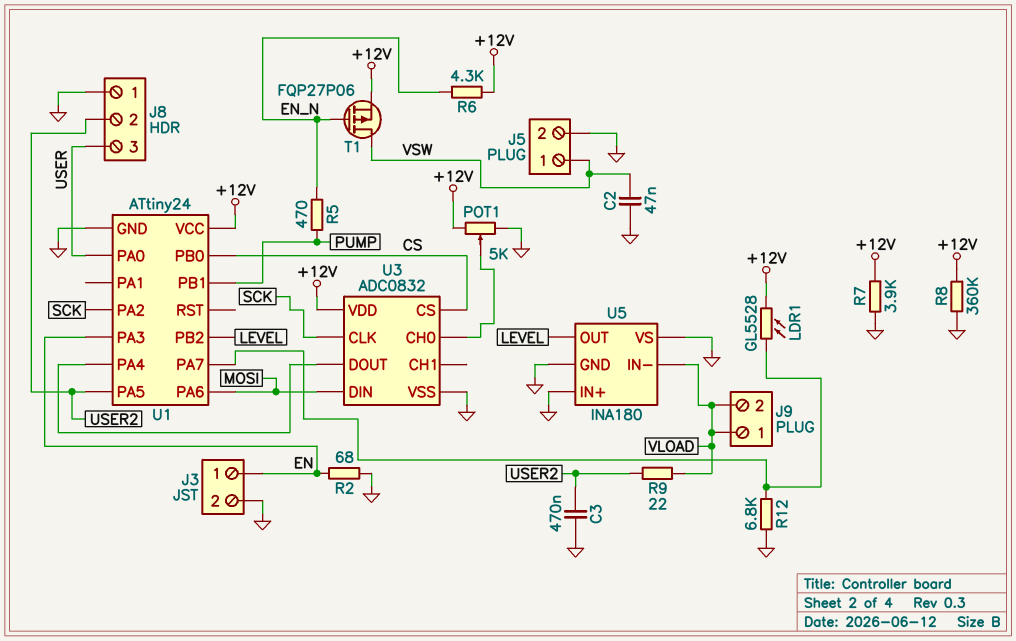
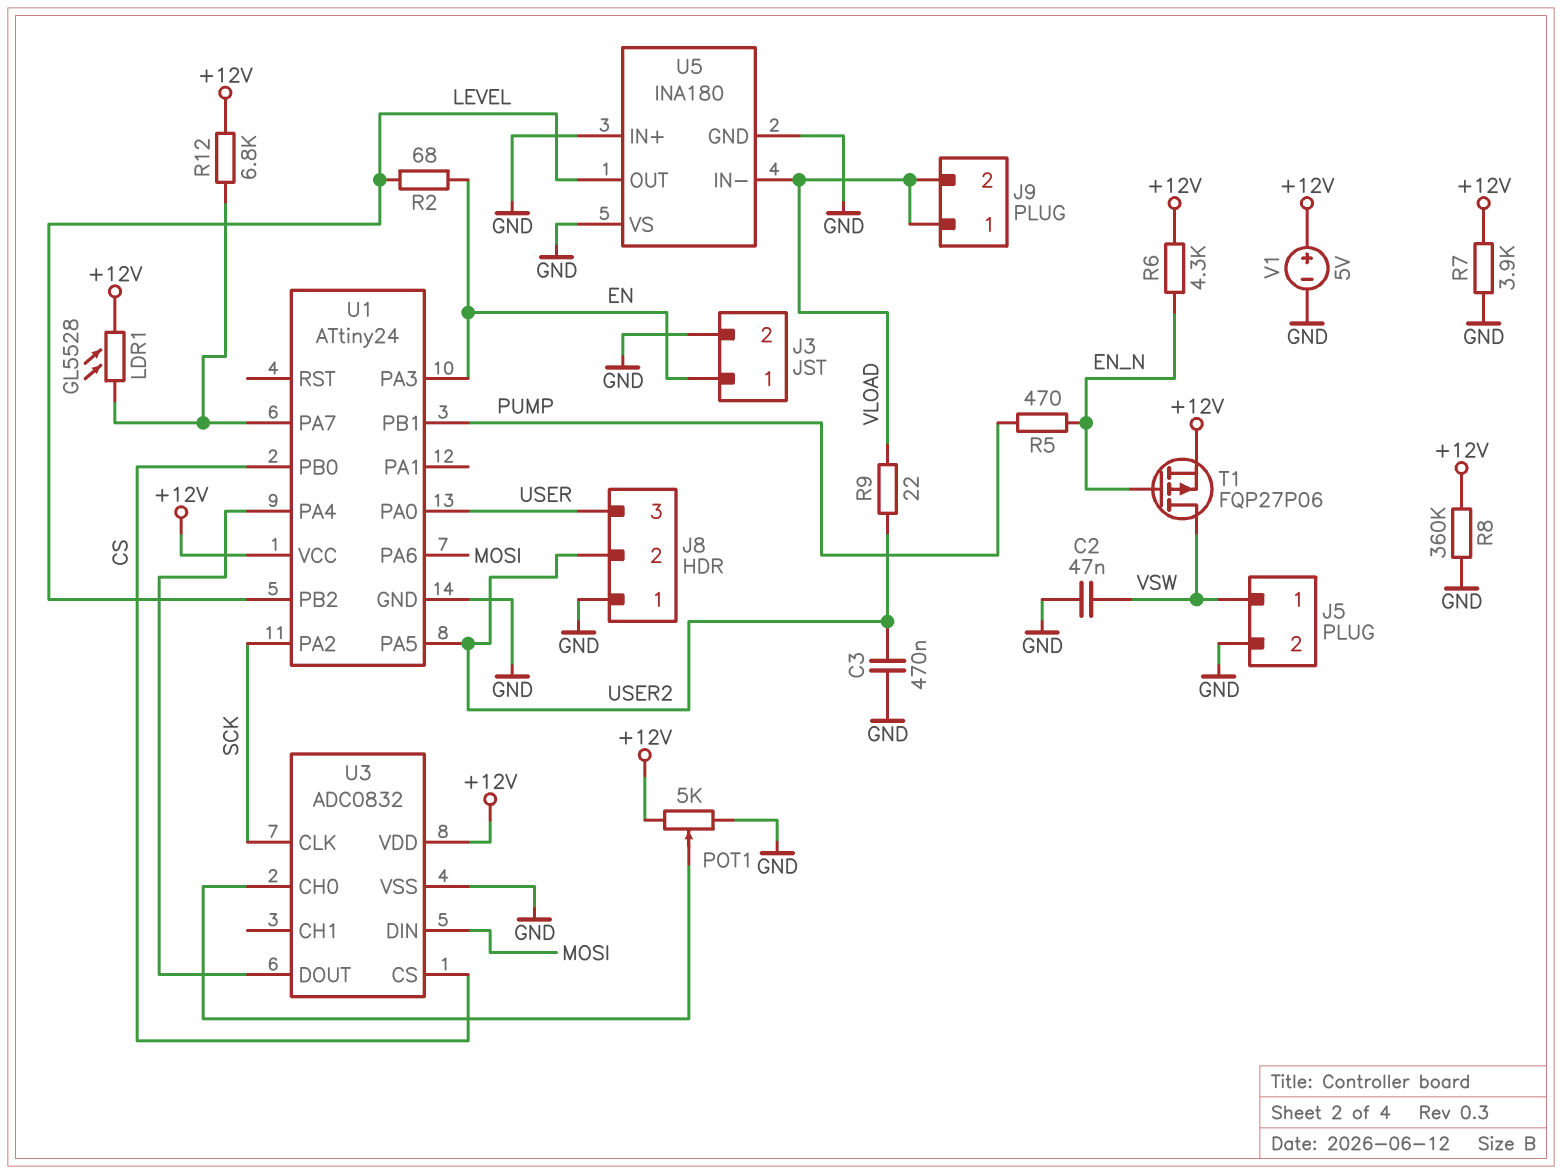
R2: 68 (EN, GND) -> 68 (EN, LEVEL)
R12: 6.8k (GND, U1/PA7) -> 6.8k (+12V, U1/PA7)
V1: none -> 5V (plus +12V, minus GND)

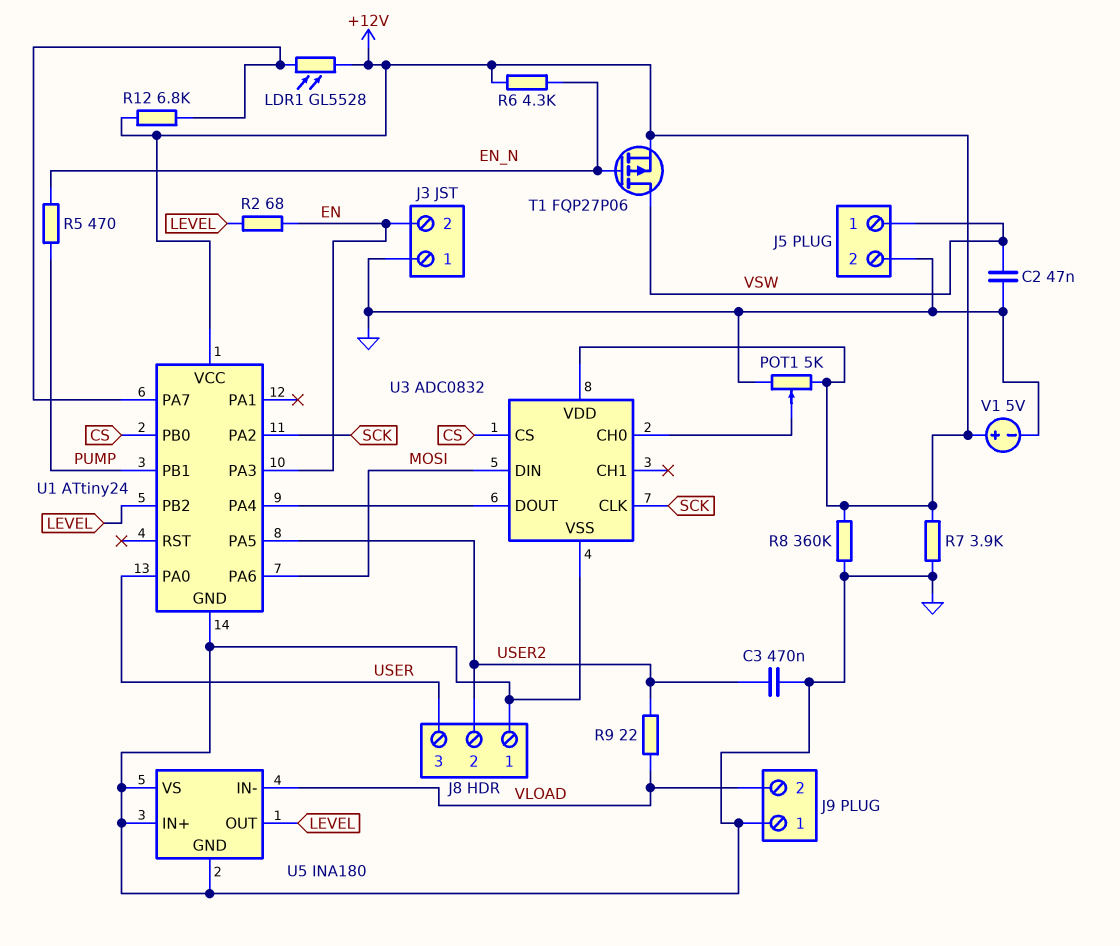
J3 pin 1: EN -> GND
J3 pin 2: GND -> EN
J9 pin 1: VLOAD -> GND

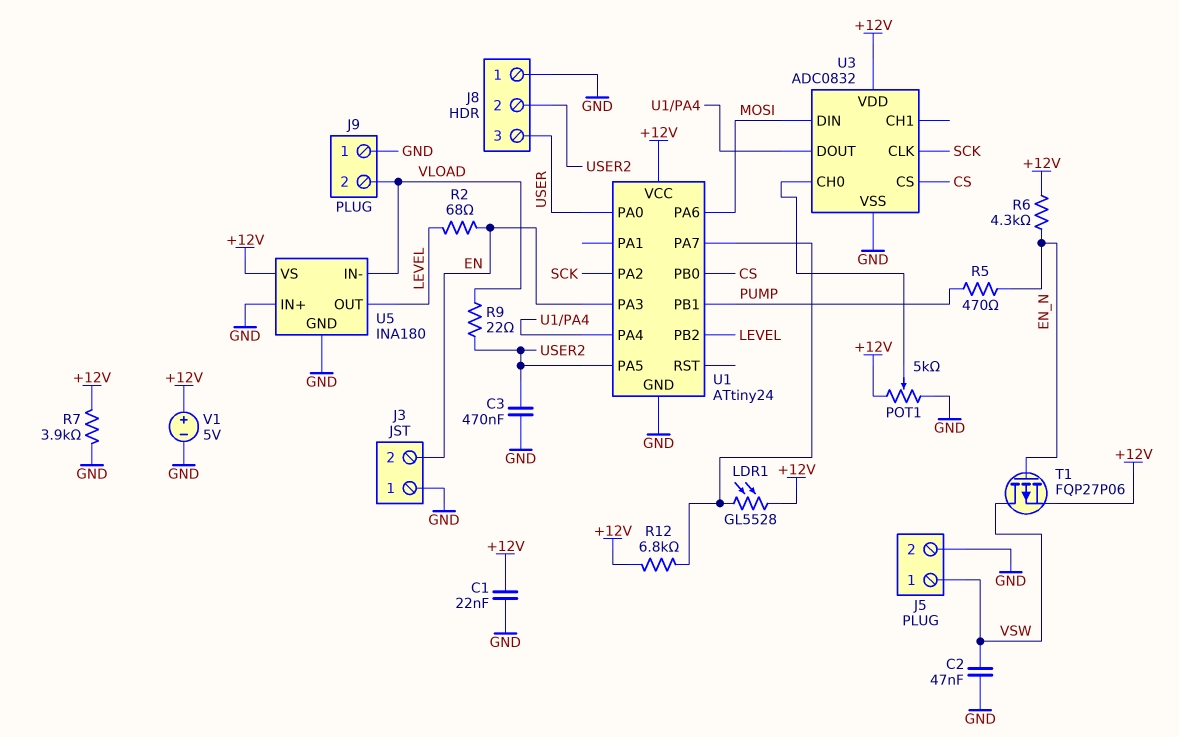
C1: none -> 22nF (+12V, GND)
R8: 360k (+12V, GND) -> none
U5 pin VS: GND -> +12V

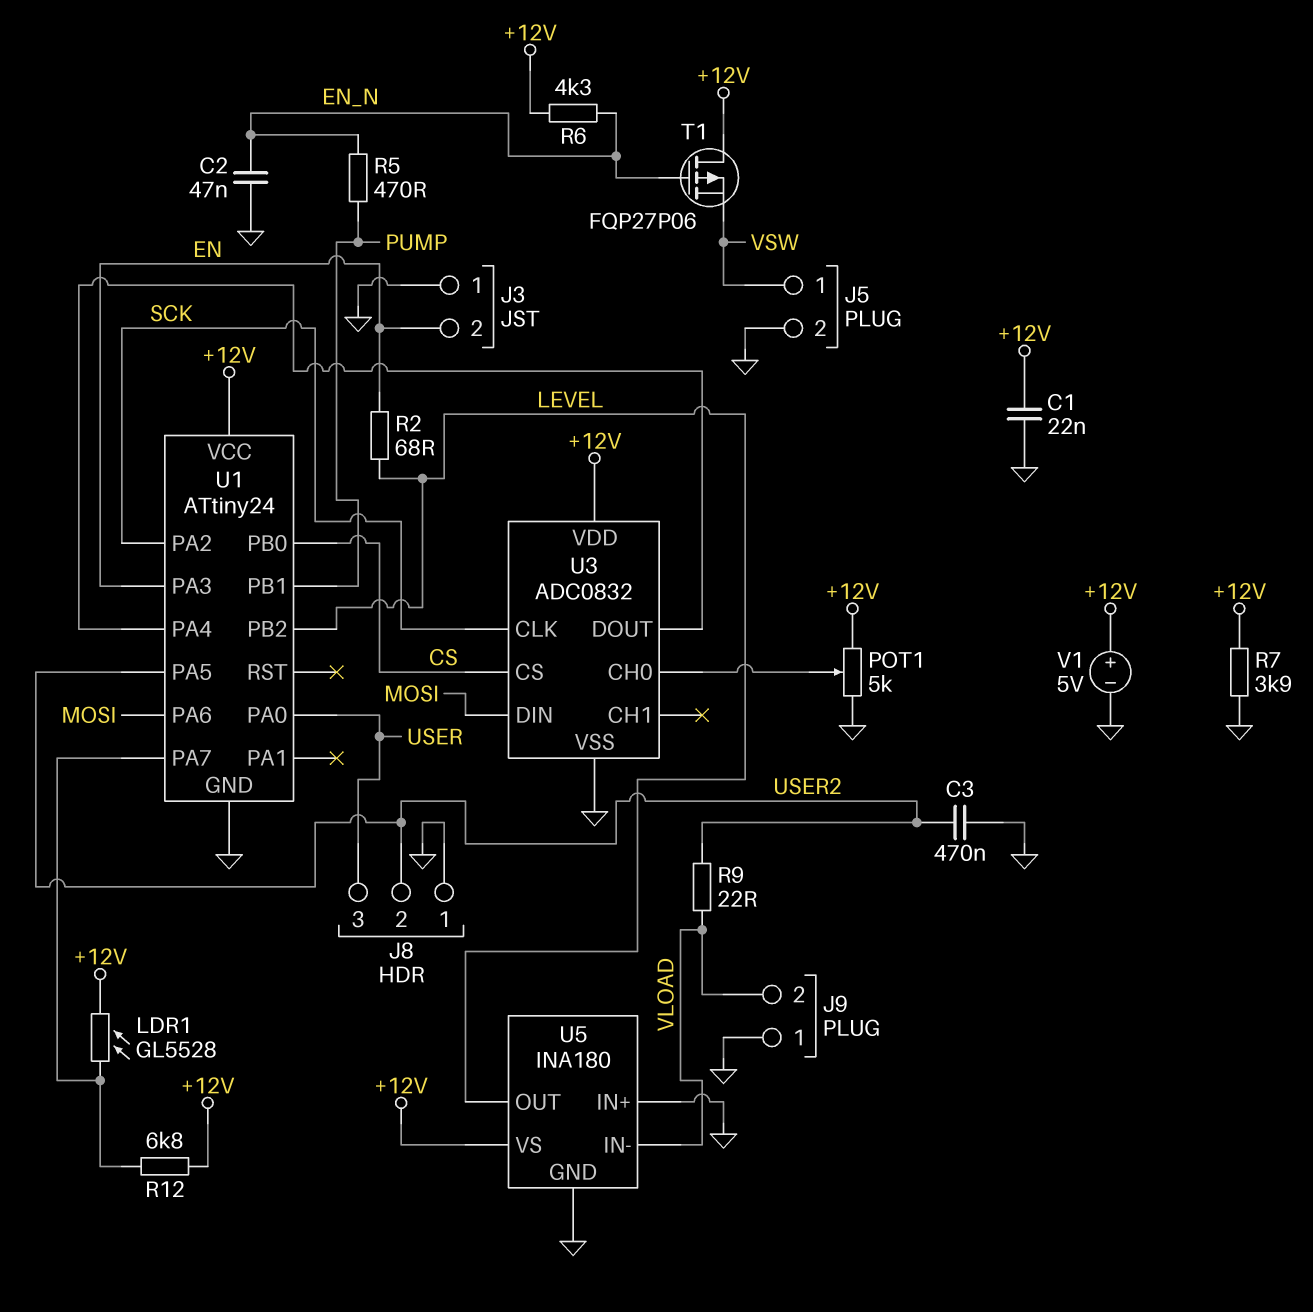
C2: 47nF (GND, VSW) -> 47nF (EN_N, GND)
T1: PMOS FQP27P06 (G EN_N, D VSW, S +12V) -> PMOS FQP27P06 (G EN_N, D +12V, S VSW)

